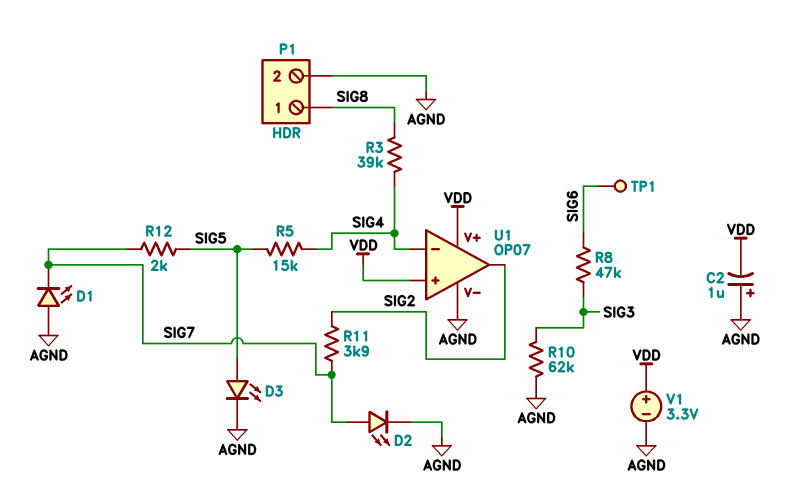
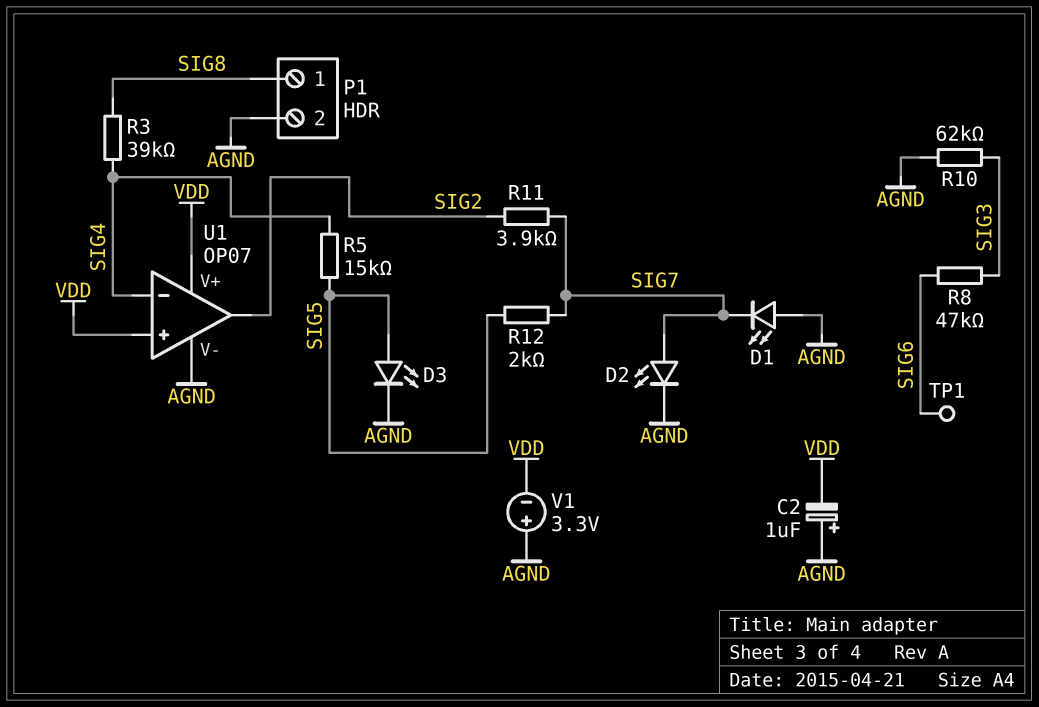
V1: 3.3V (plus VDD, minus AGND) -> 3.3V (plus AGND, minus VDD)

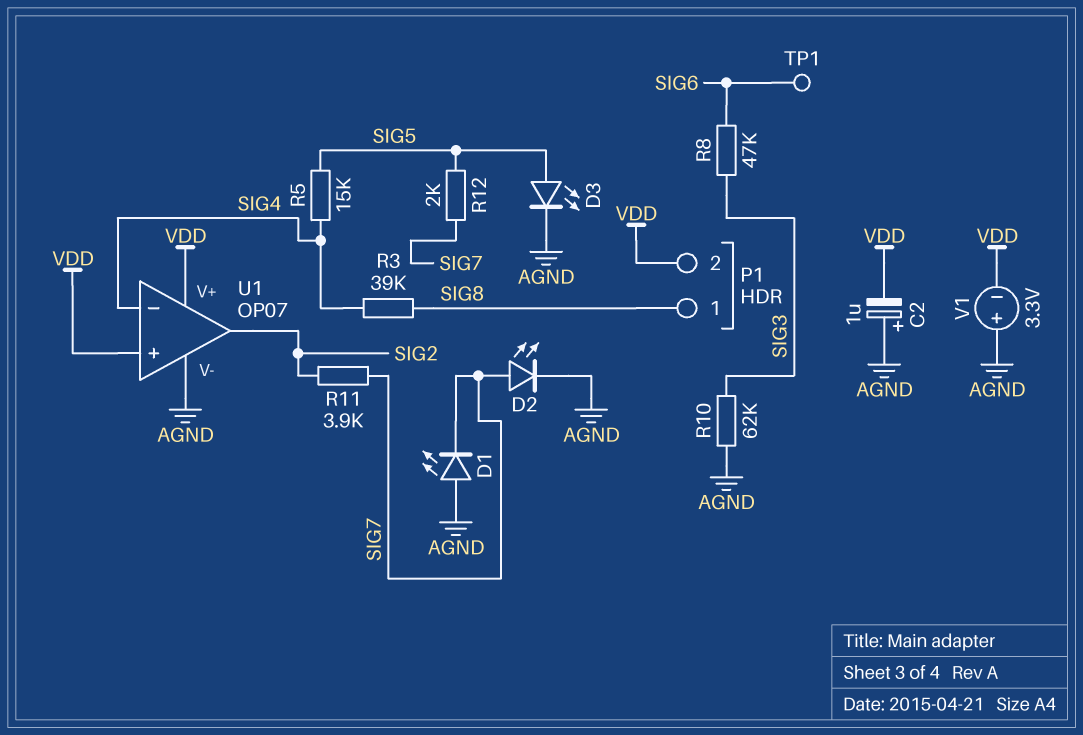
P1 pin 2: AGND -> VDD

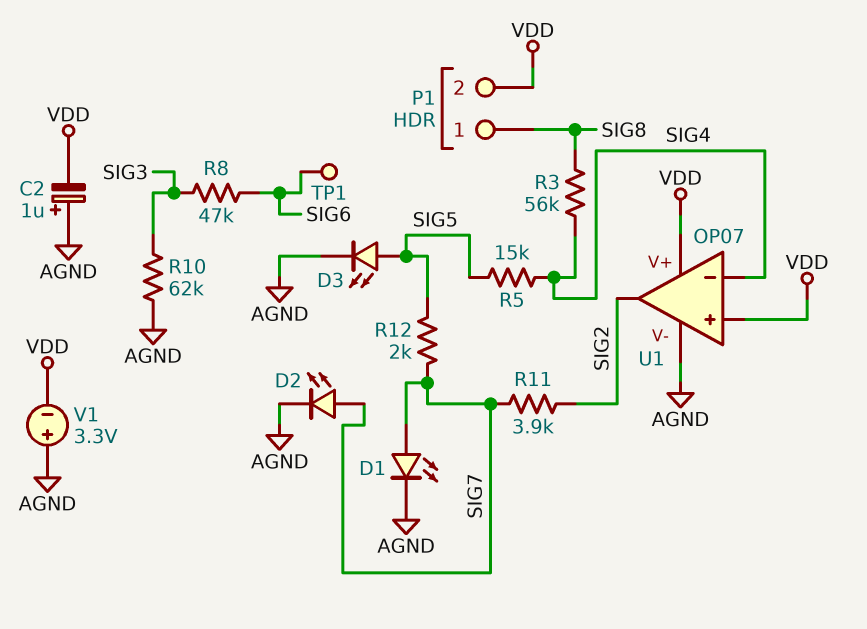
D1: LED (A AGND, K SIG7) -> LED (A SIG7, K AGND)
R3: 39k (SIG4, SIG8) -> 56k (SIG4, SIG8)

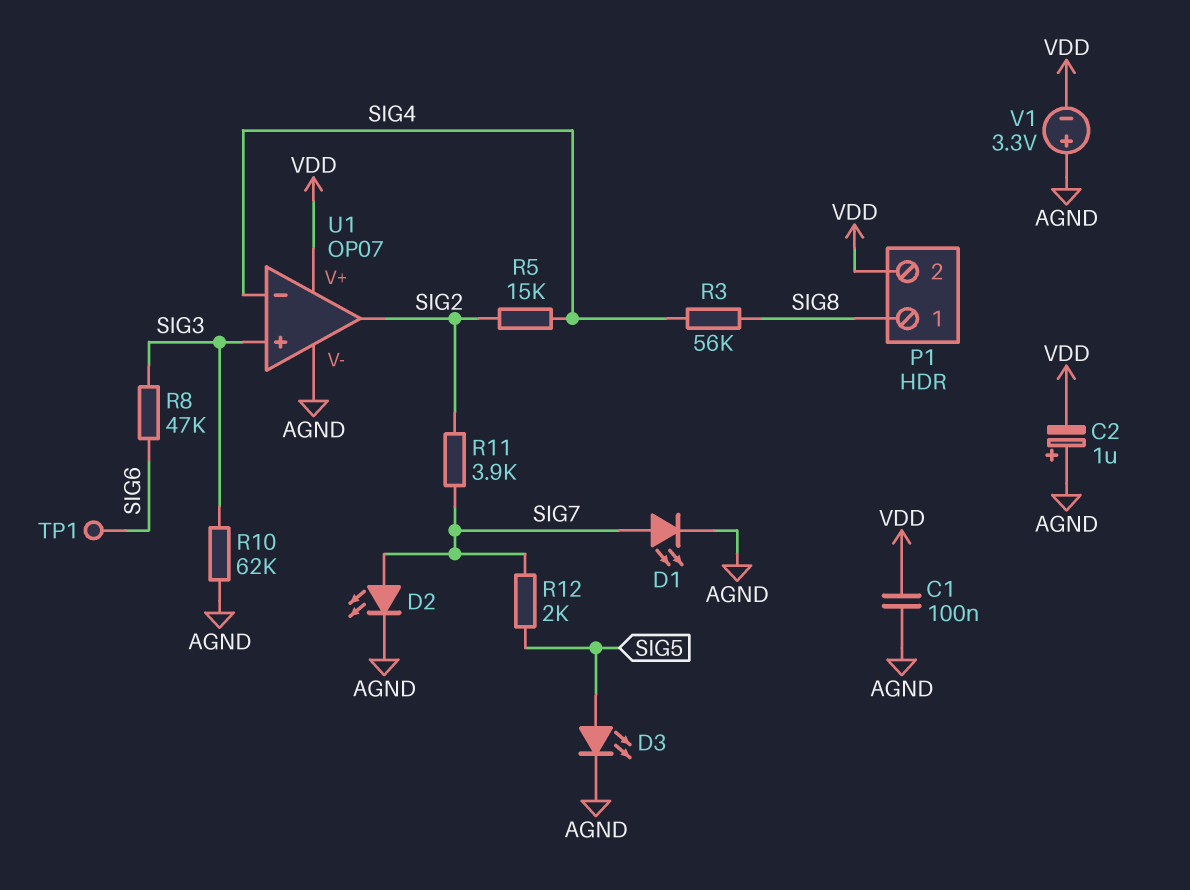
C1: none -> 100nF (AGND, VDD)
R5: 15k (SIG4, SIG5) -> 15k (SIG2, SIG4)
U1 pin in+: VDD -> SIG3

